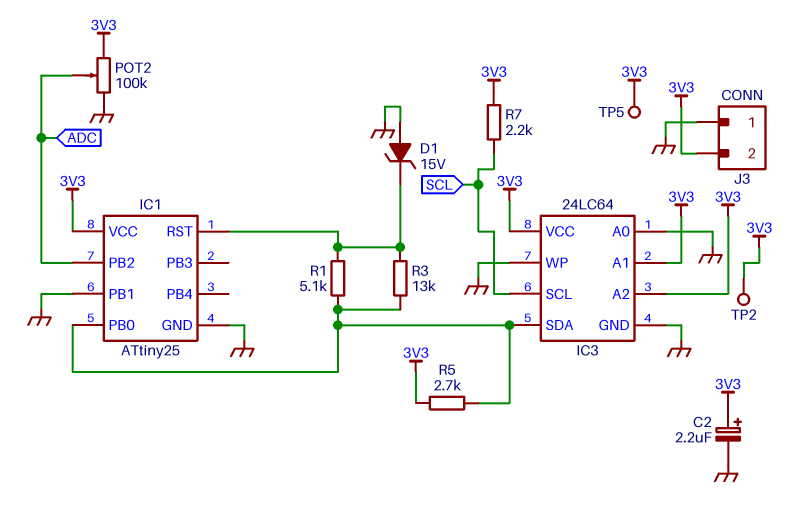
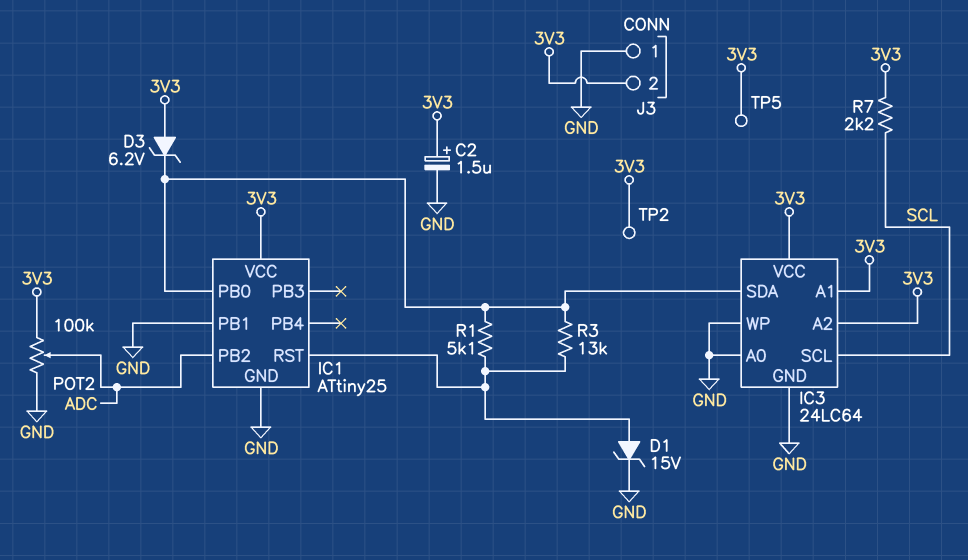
C2: 2.2uF (plus 3V3, minus GND) -> 1.5uF (plus 3V3, minus GND)
D1: zener 15V (A GND, K IC1/RST) -> zener 15V (A IC1/RST, K GND)
D3: none -> zener 6.2V (A 3V3, K IC1/PB0)
R5: 2.7k (3V3, IC1/PB0) -> none

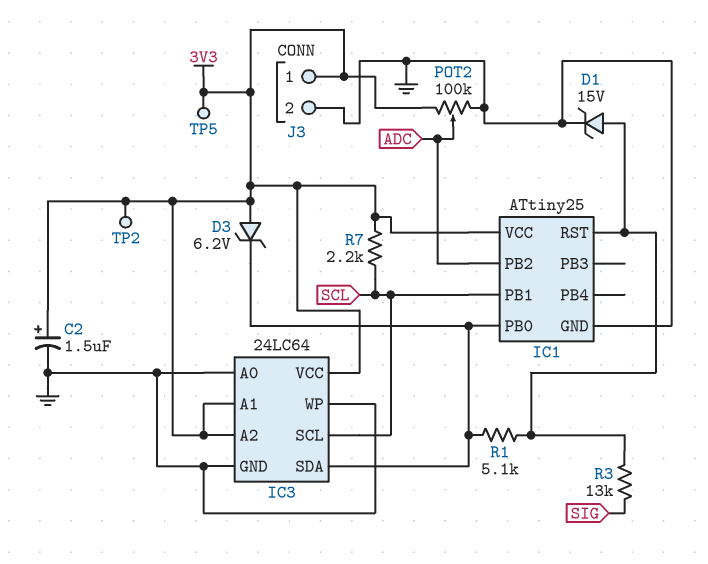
IC1 pin PB1: GND -> SCL
J3 pin 1: GND -> 3V3
J3 pin 2: 3V3 -> GND
R3: 13k (IC1/PB0, IC1/RST) -> 13k (IC1/RST, SIG)

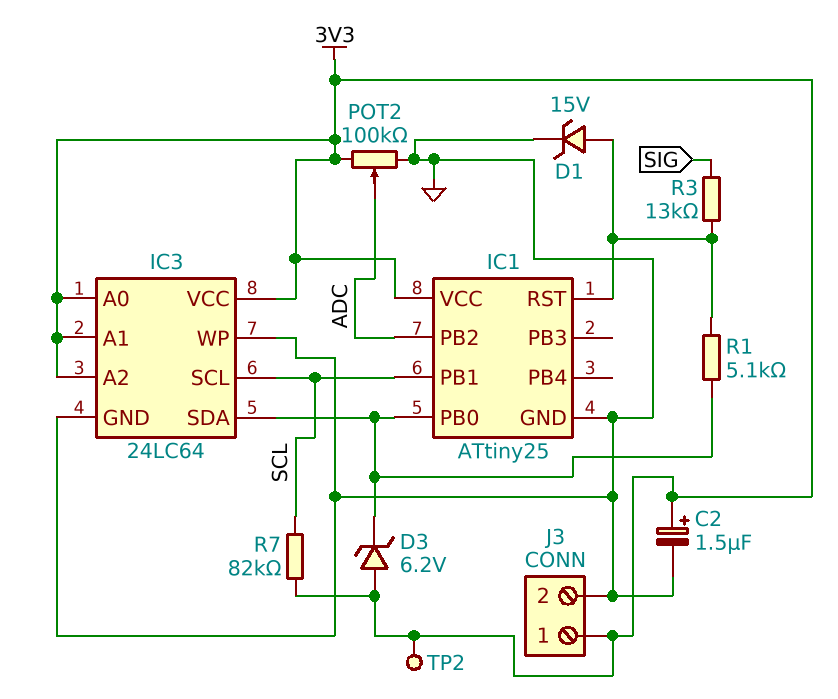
IC3 pin A0: GND -> 3V3
R7: 2.2k (3V3, SCL) -> 82k (3V3, SCL)
TP5: test point (3V3) -> none

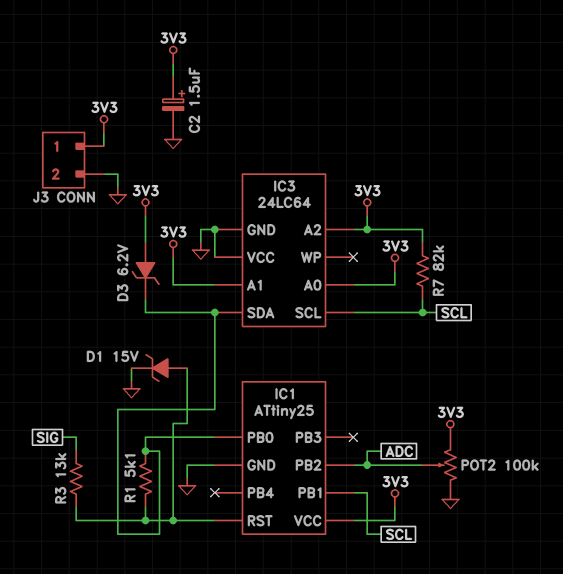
IC3 pin VCC: 3V3 -> GND
IC3 pin WP: GND -> none
TP2: test point (3V3) -> none

